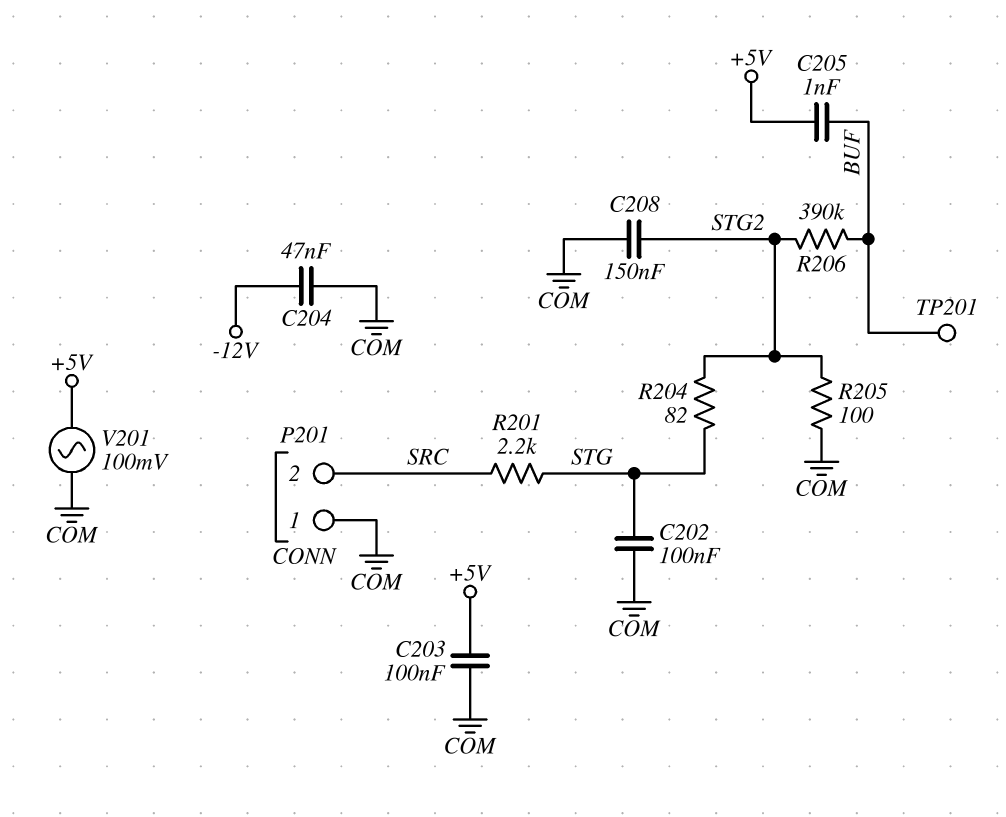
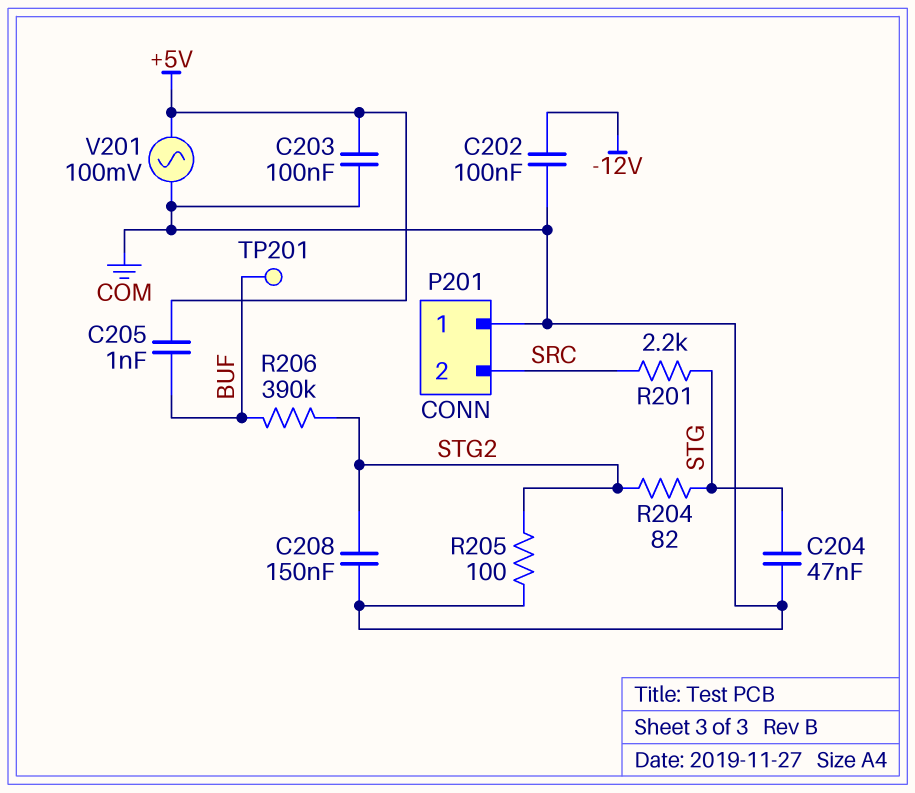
C202: 100nF (COM, STG) -> 100nF (-12V, COM)
C204: 47nF (-12V, COM) -> 47nF (COM, STG)

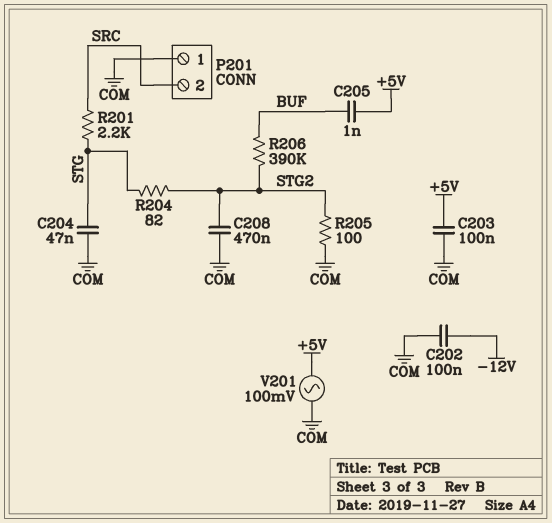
C208: 150nF (COM, STG2) -> 470nF (COM, STG2)
TP201: test point (BUF) -> none

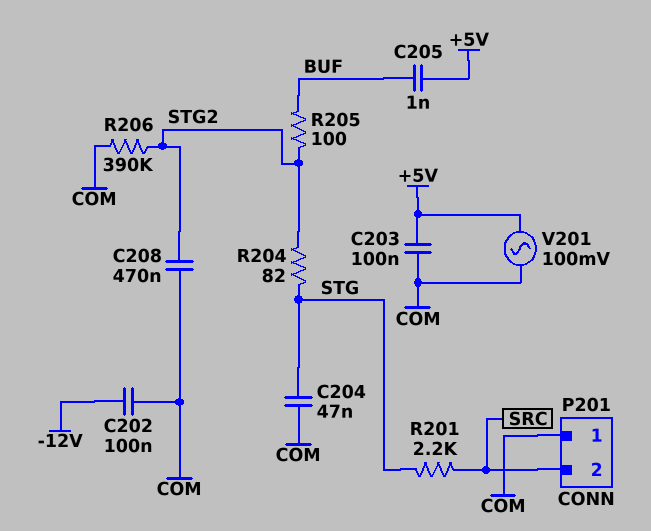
R205: 100 (COM, STG2) -> 100 (BUF, STG2)
R206: 390k (BUF, STG2) -> 390k (COM, STG2)

